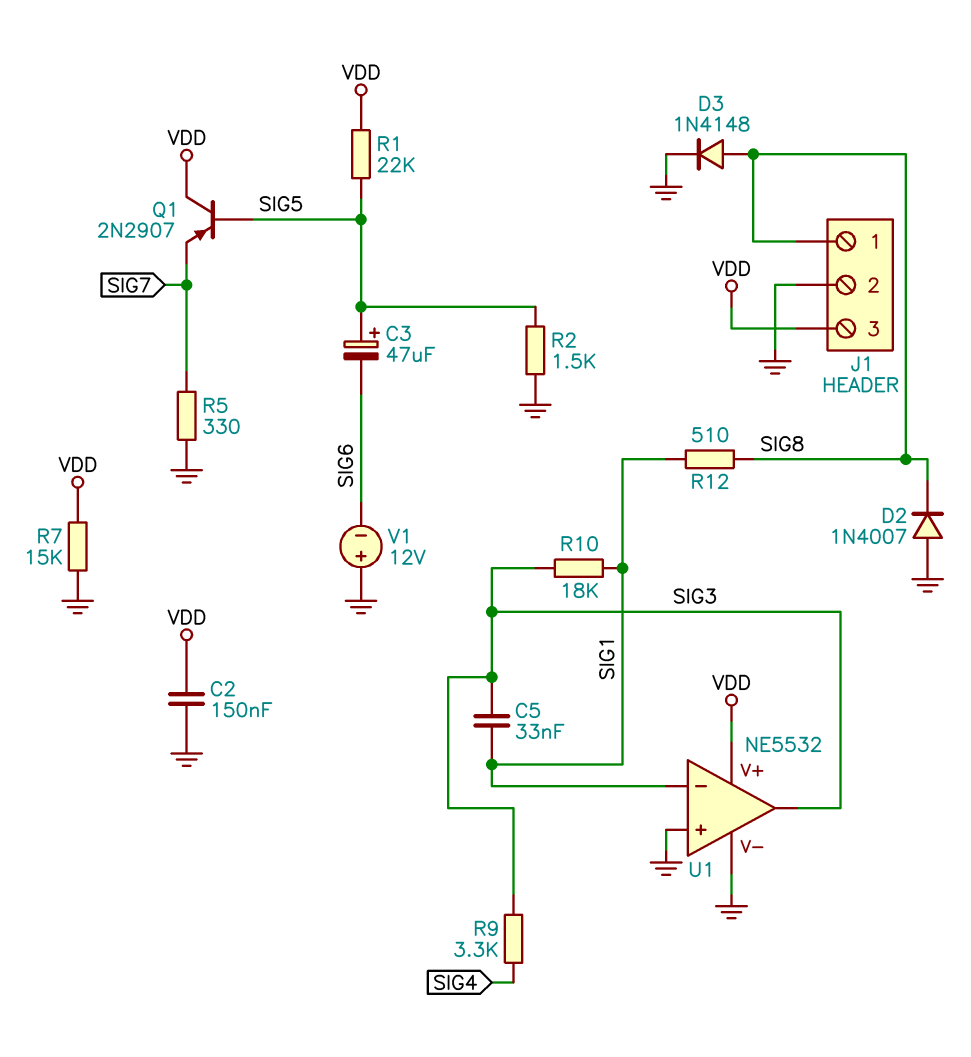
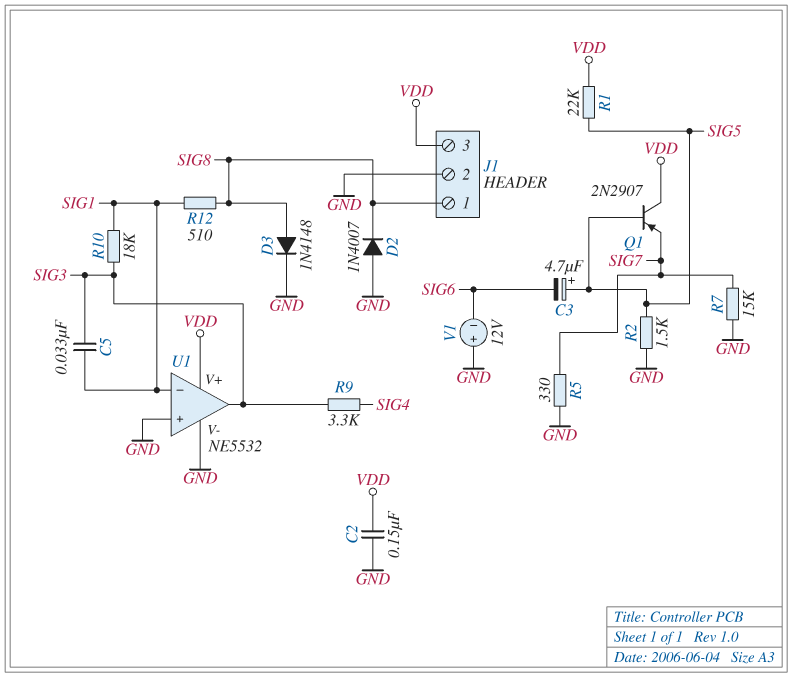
C3: 47uF (plus SIG5, minus SIG6) -> 4.7uF (plus SIG5, minus SIG6)
R7: 15k (GND, VDD) -> 15k (GND, SIG7)

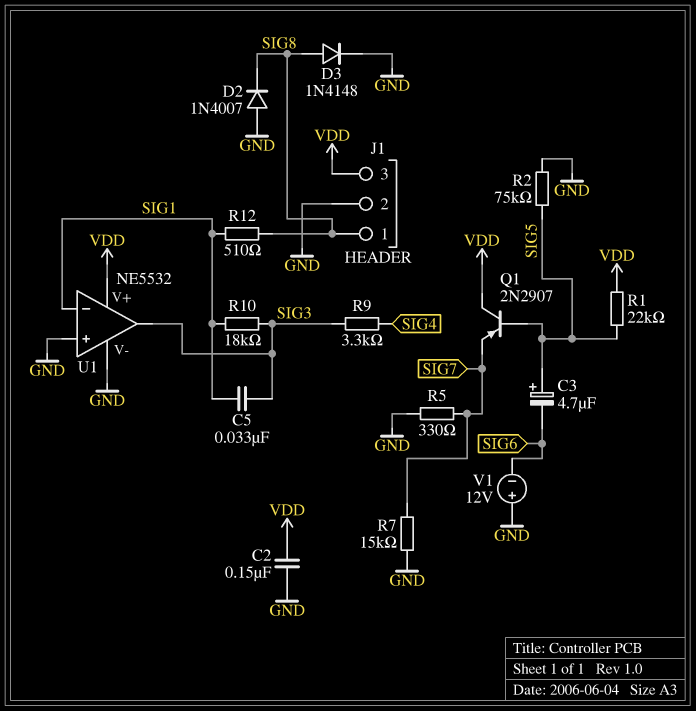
R2: 1.5k (GND, SIG5) -> 75k (GND, SIG5)

